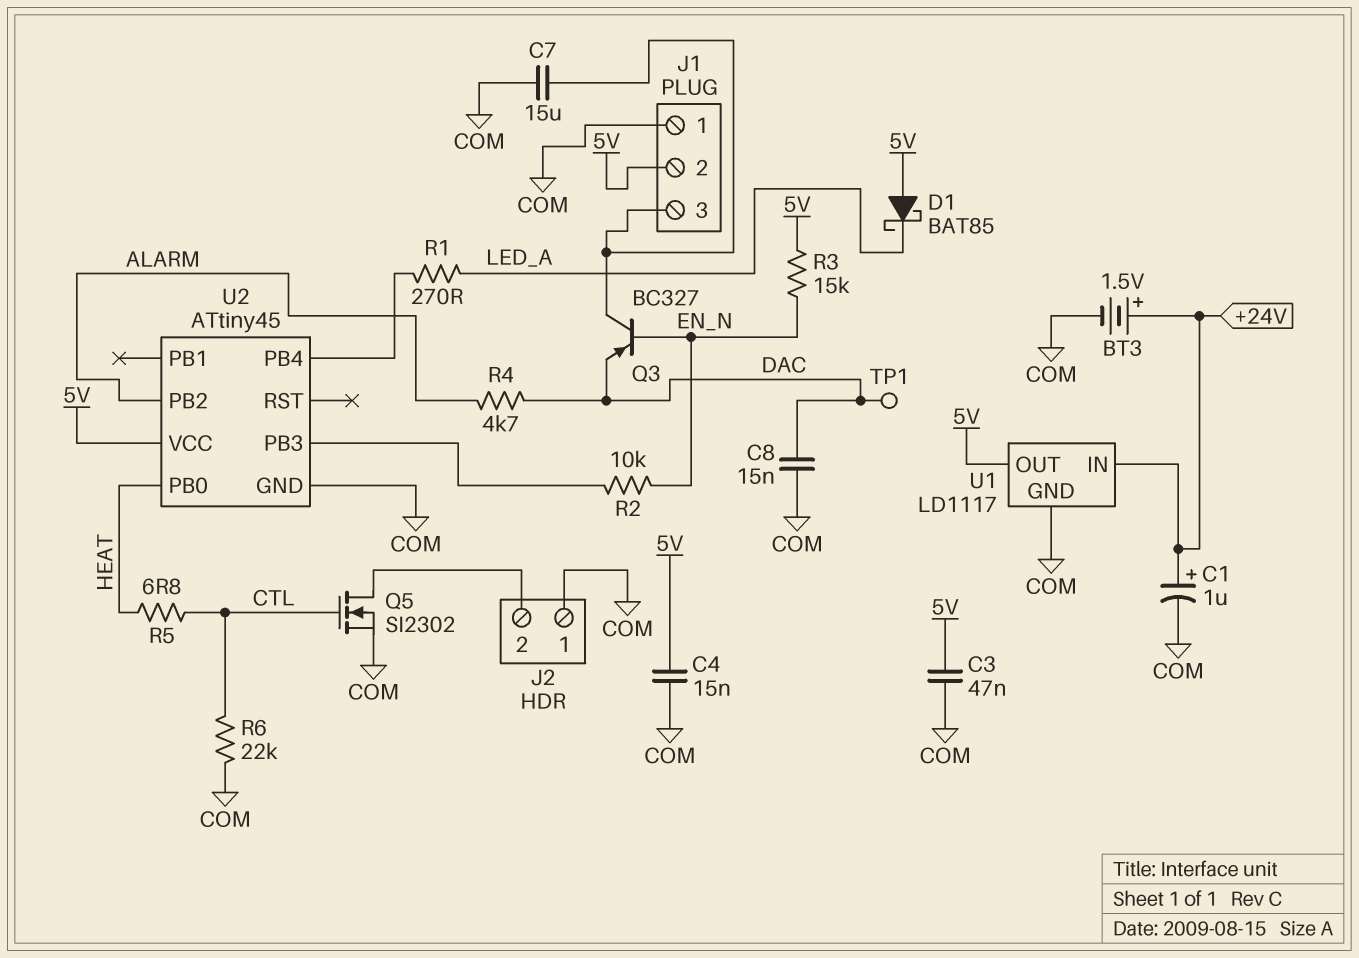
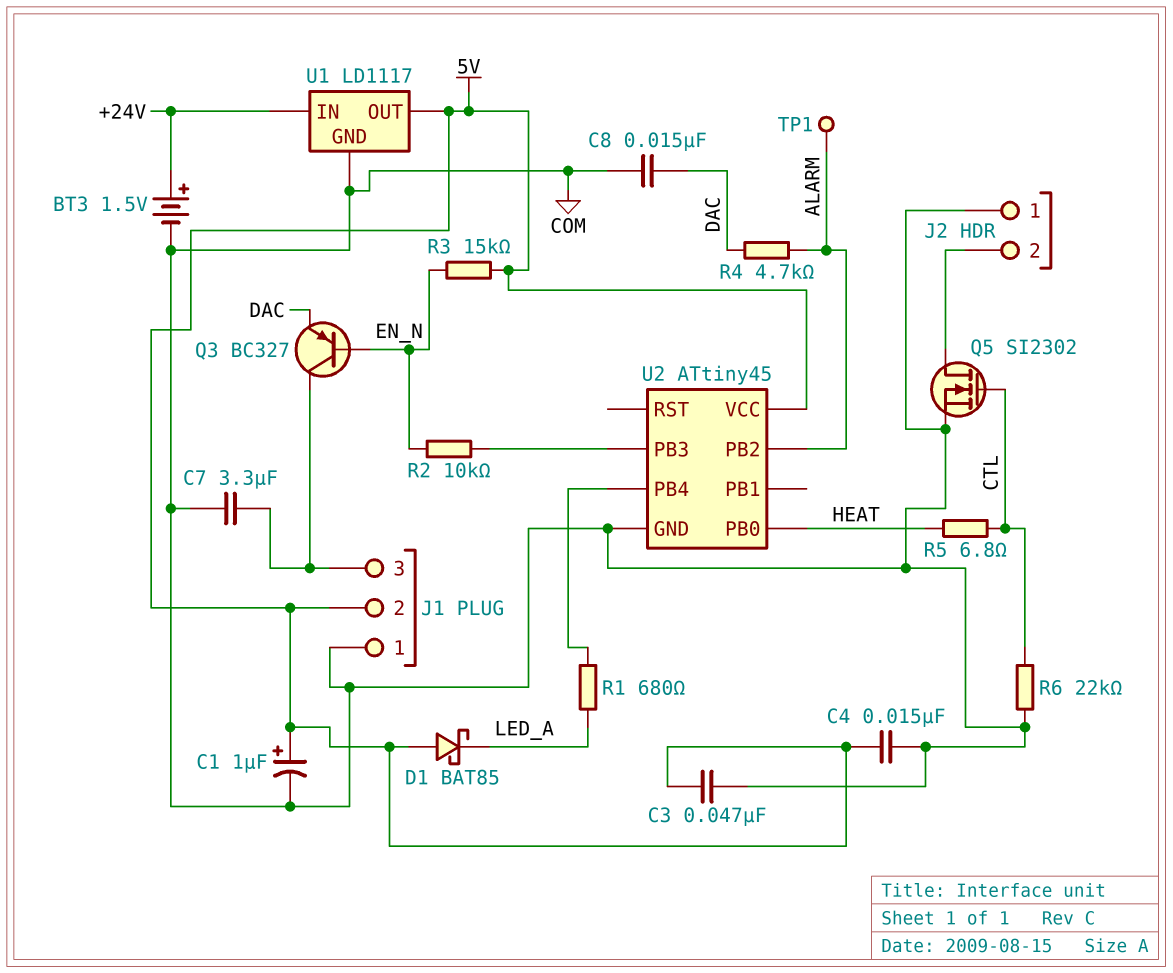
C1: 1uF (plus +24V, minus COM) -> 1uF (plus 5V, minus COM)
C7: 15uF (COM, J1/3) -> 3.3uF (COM, J1/3)
R1: 270 (LED_A, U2/PB4) -> 680 (LED_A, U2/PB4)
TP1: test point (DAC) -> test point (ALARM)

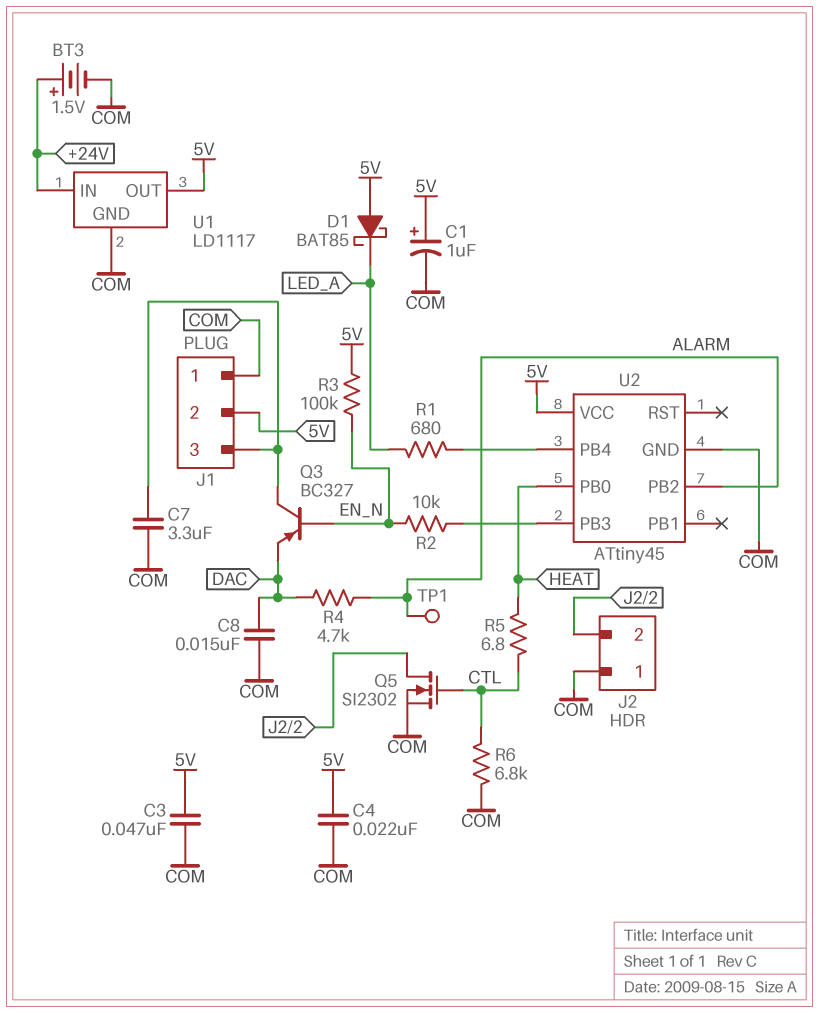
C4: 15nF (5V, COM) -> 22nF (5V, COM)
R3: 15k (5V, EN_N) -> 100k (5V, EN_N)
R6: 22k (COM, CTL) -> 6.8k (COM, CTL)

